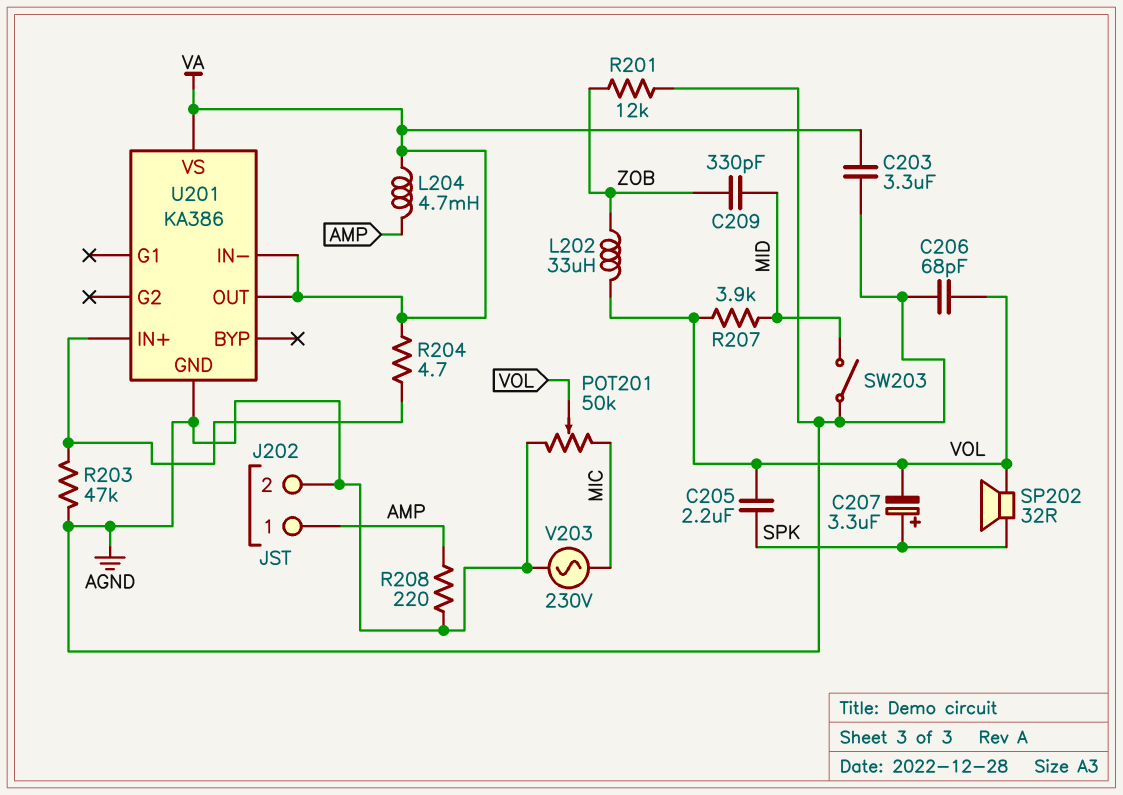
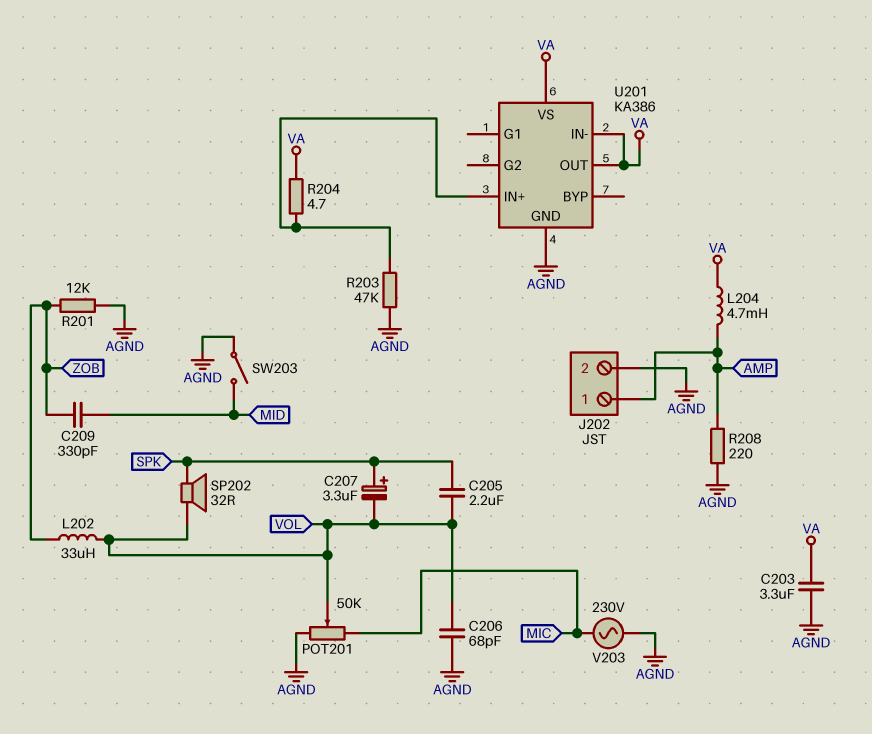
R207: 3.9k (MID, VOL) -> none

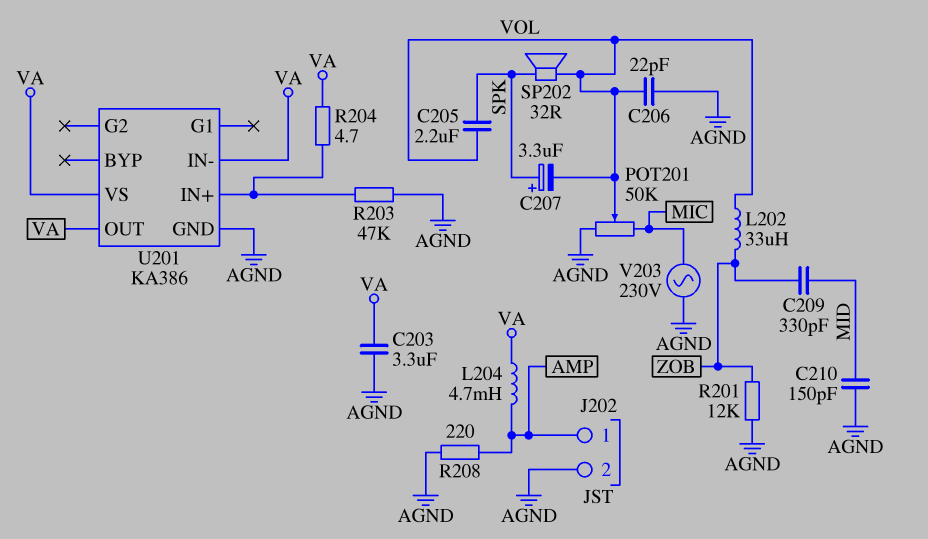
C206: 68pF (AGND, VOL) -> 22pF (AGND, VOL)
C210: none -> 150pF (AGND, MID)
SW203: switch (AGND, MID) -> none

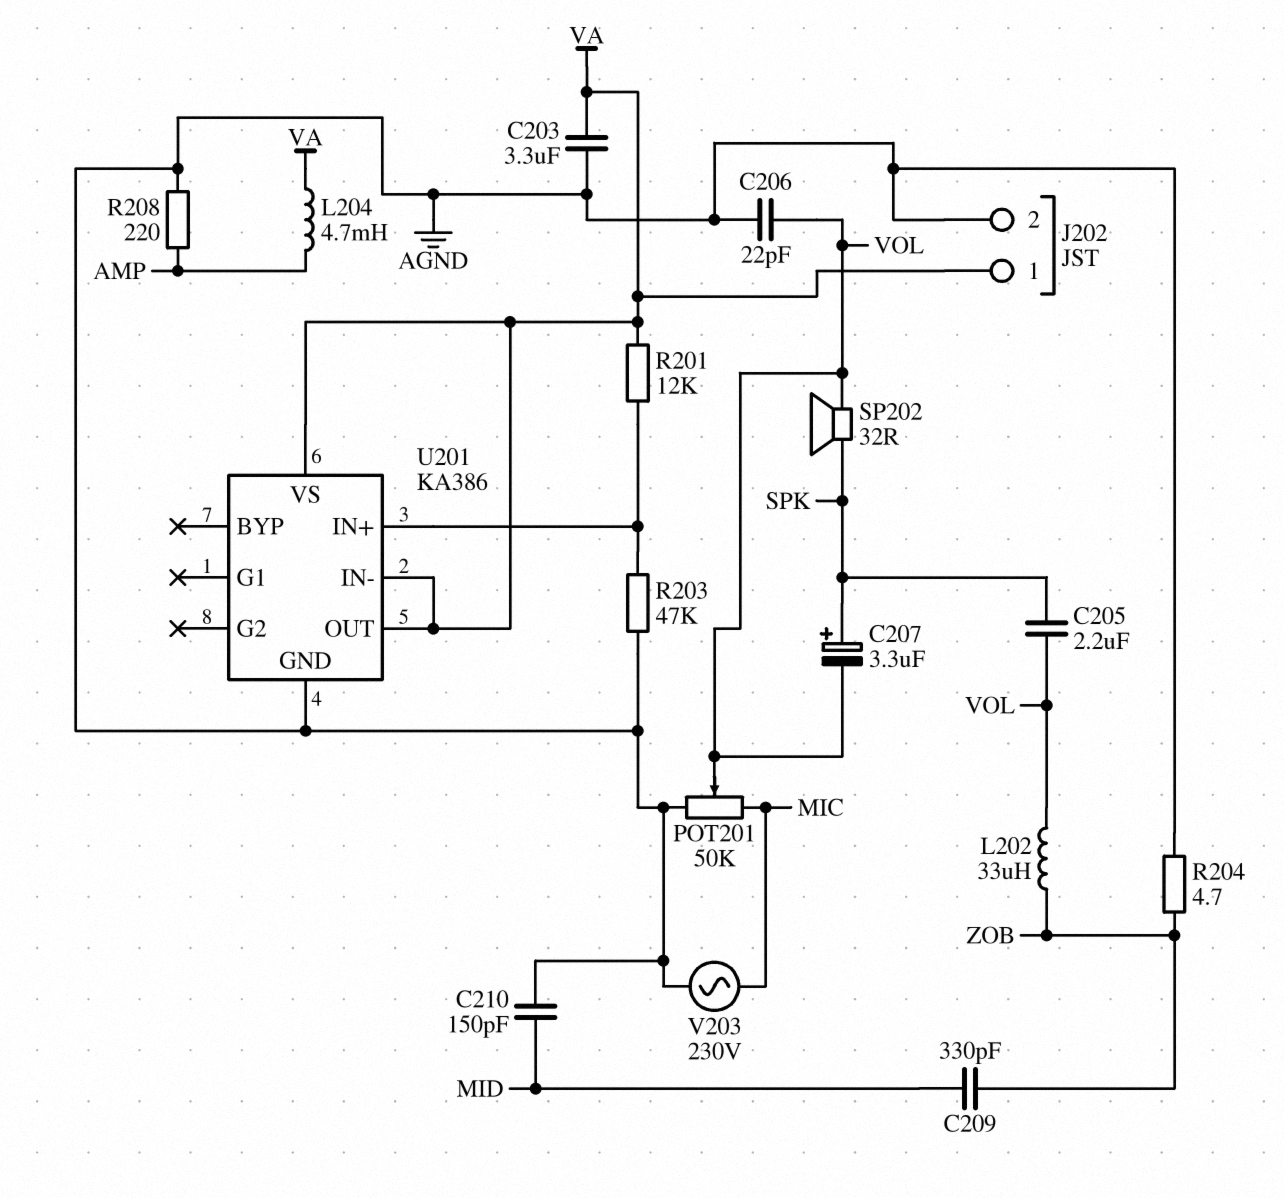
J202 pin 1: AMP -> VA
R201: 12k (AGND, ZOB) -> 12k (U201/IN+, VA)
R204: 4.7 (U201/IN+, VA) -> 4.7 (AGND, ZOB)

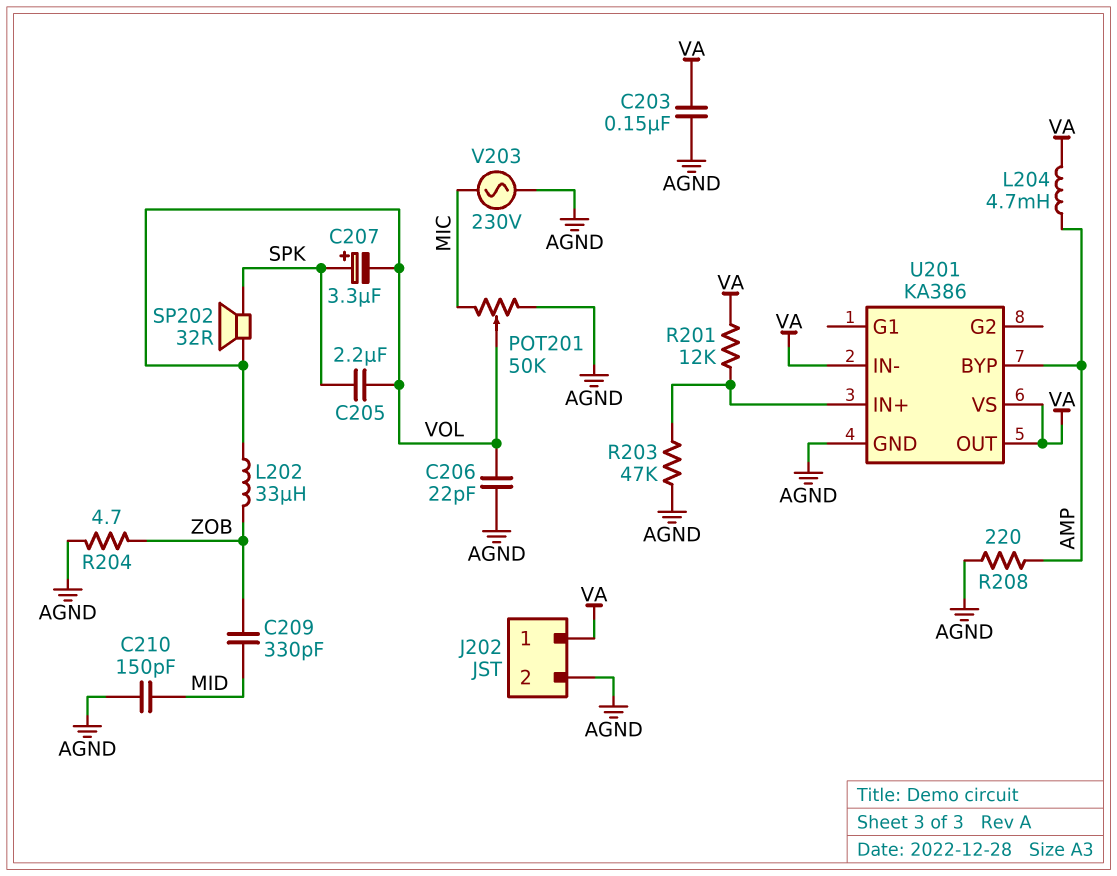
C203: 3.3uF (AGND, VA) -> 150nF (AGND, VA)
U201 pin BYP: none -> AMP

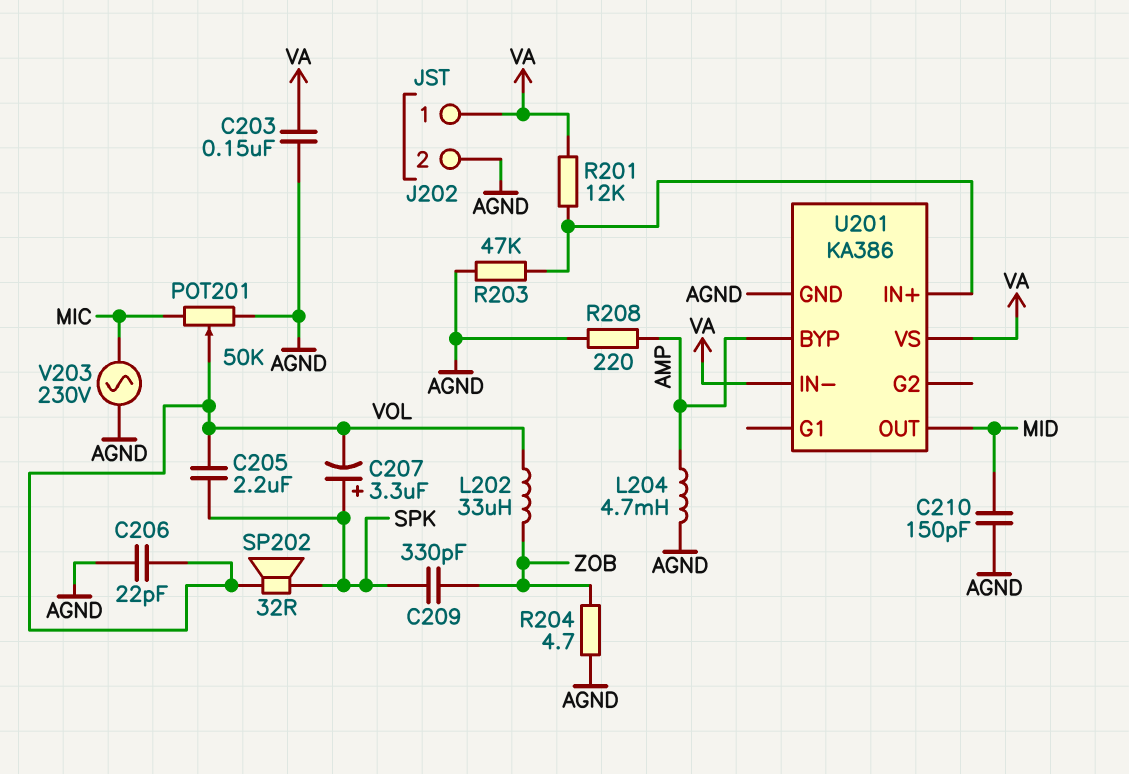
C209: 330pF (MID, ZOB) -> 330pF (SPK, ZOB)
L204: 4.7mH (AMP, VA) -> 4.7mH (AGND, AMP)
U201 pin OUT: VA -> MID

